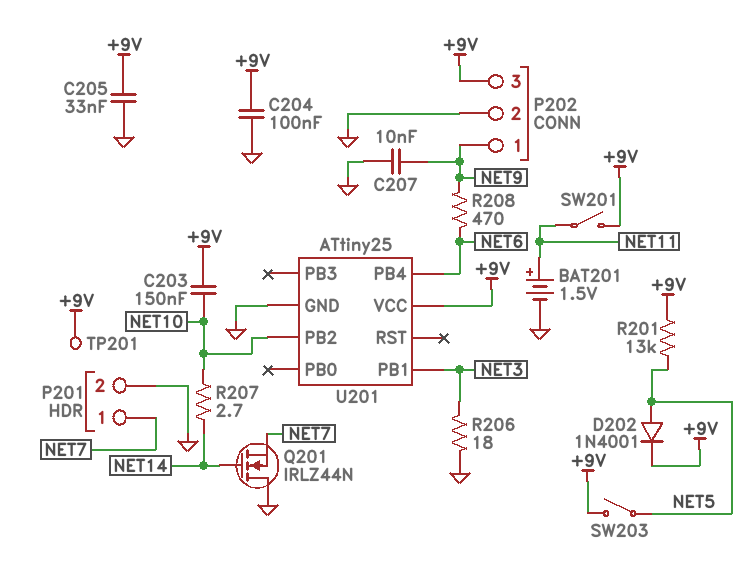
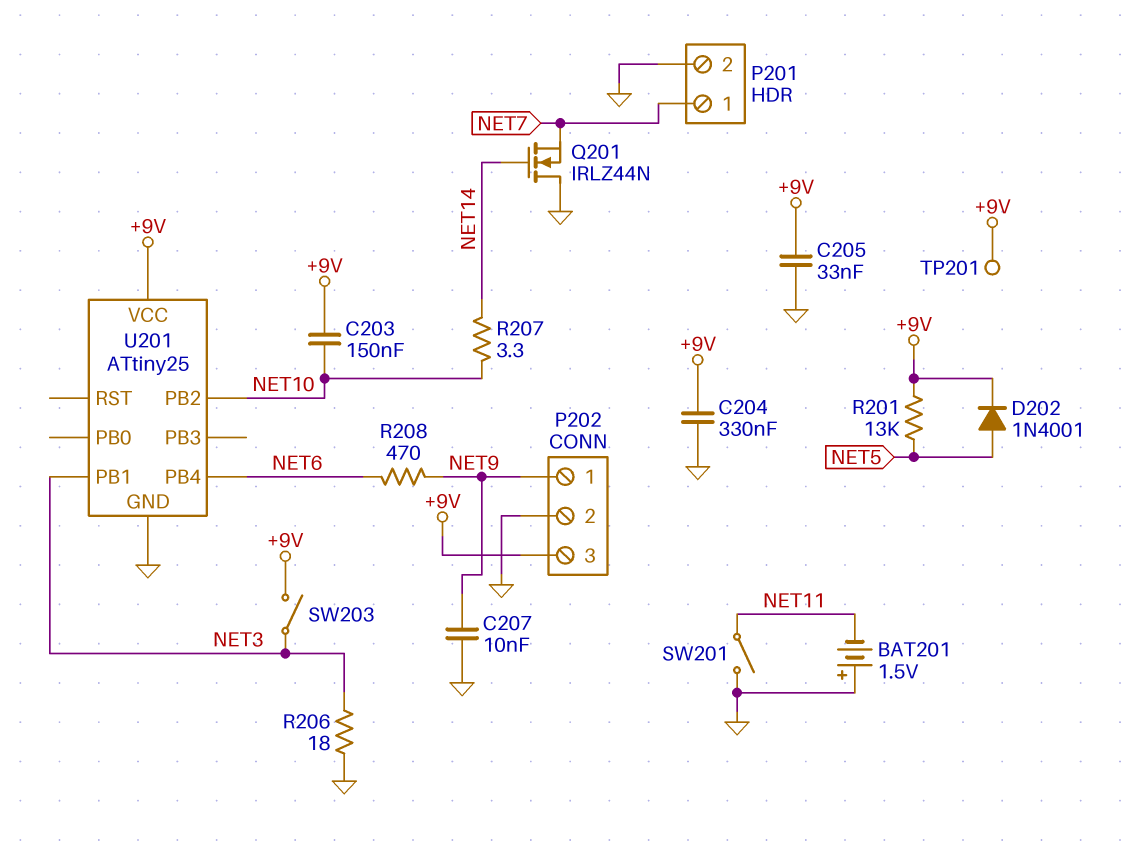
BAT201: 1.5V (plus NET11, minus GND) -> 1.5V (plus GND, minus NET11)
C204: 100nF (+9V, GND) -> 330nF (+9V, GND)
R207: 2.7 (NET10, NET14) -> 3.3 (NET10, NET14)
SW201: switch (+9V, NET11) -> switch (GND, NET11)
SW203: switch (+9V, NET5) -> switch (+9V, NET3)

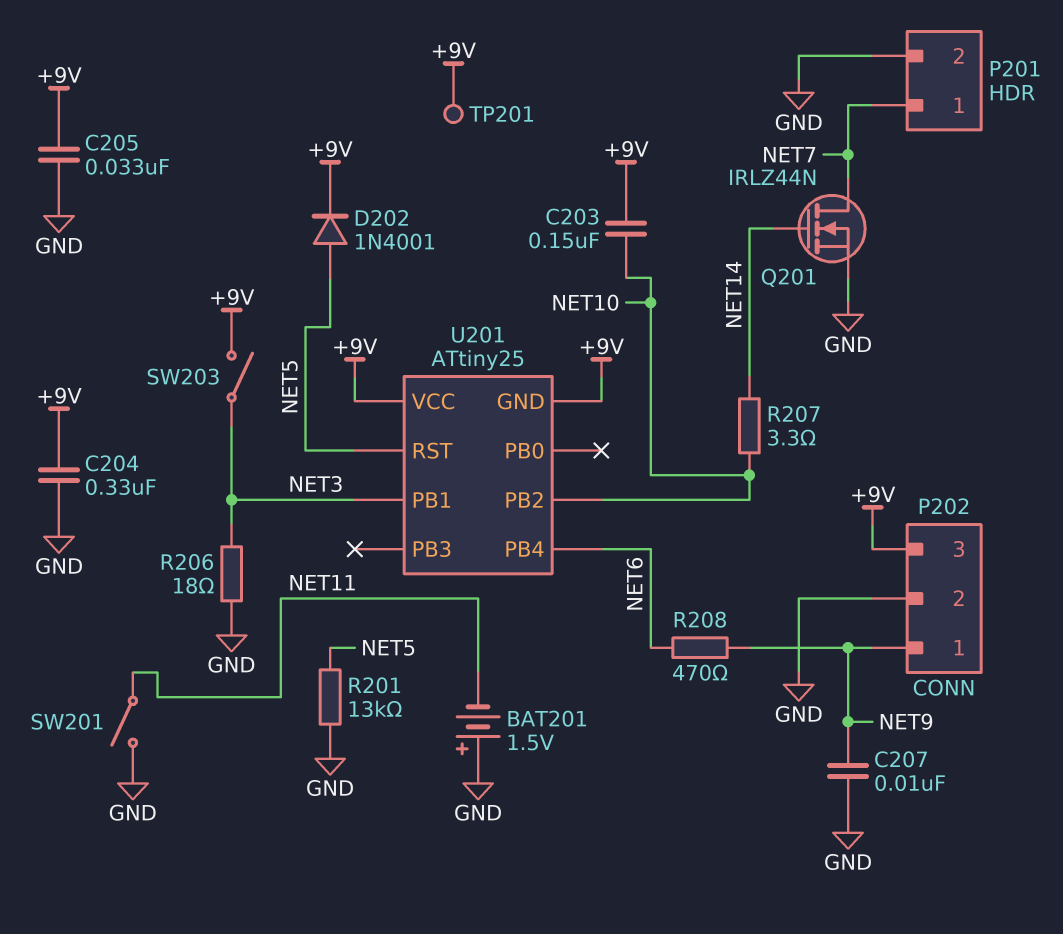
Q201: NMOS IRLZ44N (G NET14, D GND, S NET7) -> NMOS IRLZ44N (G NET14, D NET7, S GND)
R201: 13k (+9V, NET5) -> 13k (GND, NET5)
U201 pin GND: GND -> +9V
U201 pin RST: none -> NET5

